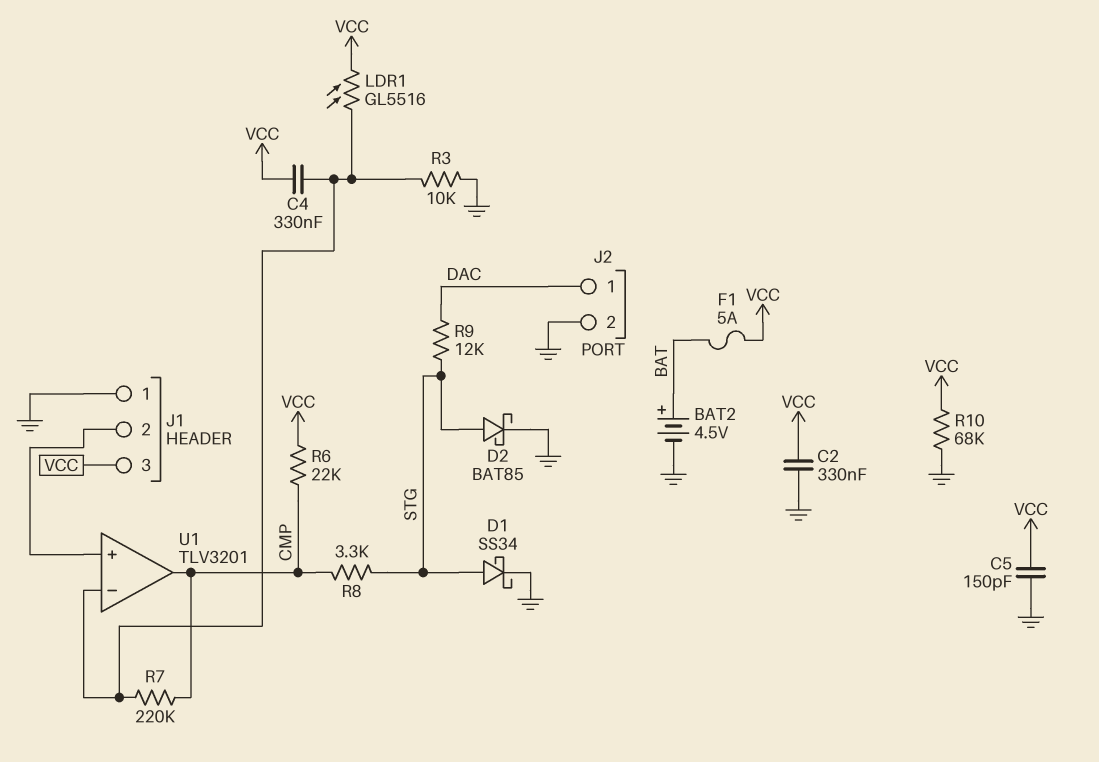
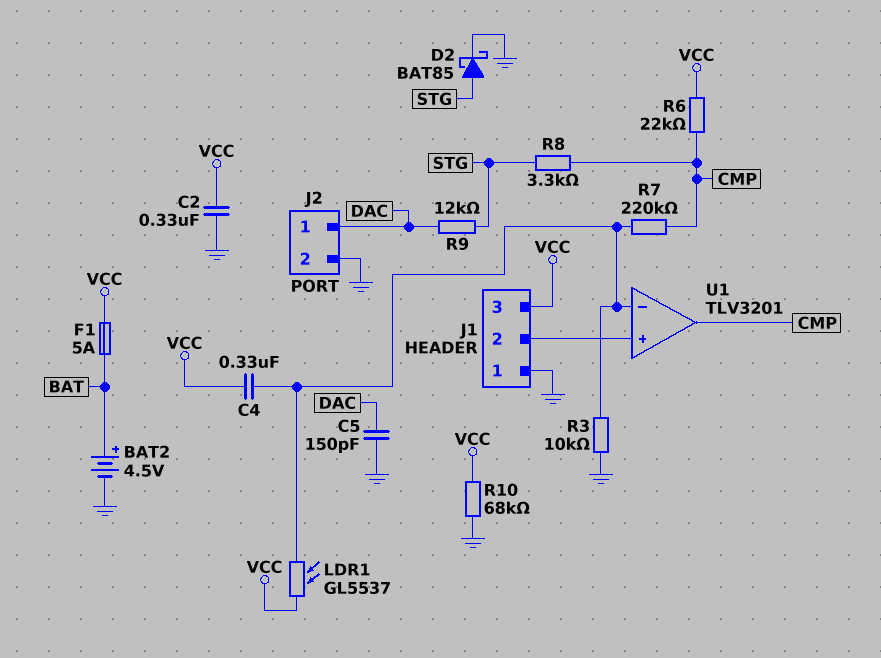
C5: 150pF (GND, VCC) -> 150pF (DAC, GND)
D1: schottky SS34 (A STG, K GND) -> none
LDR1: GL5516 (U1/in-, VCC) -> GL5537 (U1/in-, VCC)

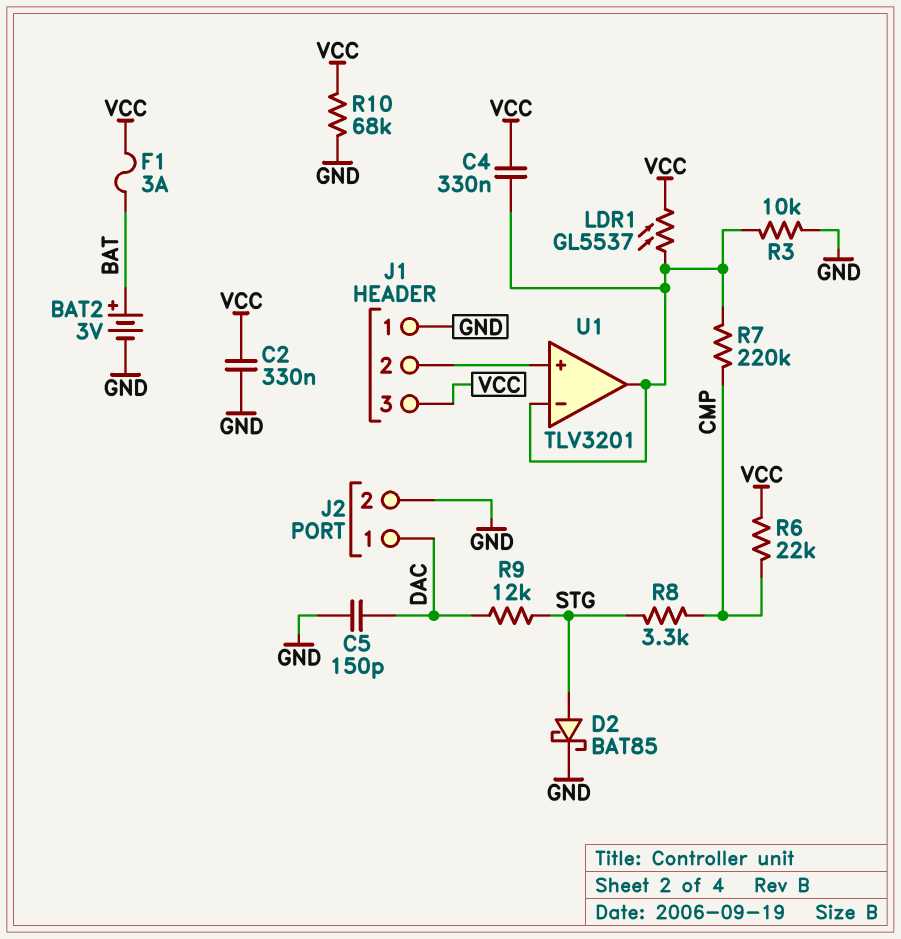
BAT2: 4.5V (plus BAT, minus GND) -> 3V (plus BAT, minus GND)
F1: 5A (BAT, VCC) -> 3A (BAT, VCC)
U1 pin out: CMP -> U1/in-

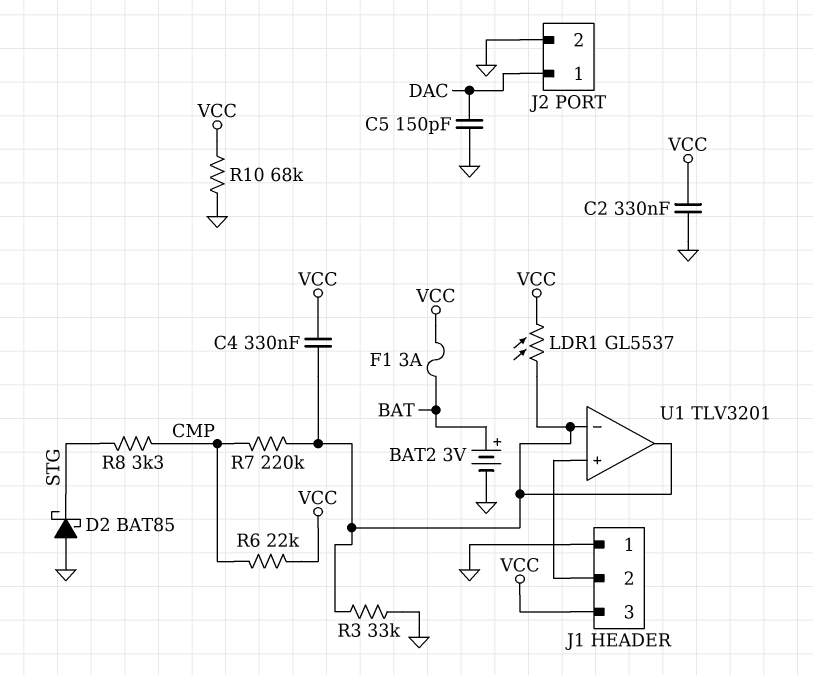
D2: schottky BAT85 (A STG, K GND) -> schottky BAT85 (A GND, K STG)
R3: 10k (GND, U1/in-) -> 33k (GND, U1/in-)
R9: 12k (DAC, STG) -> none

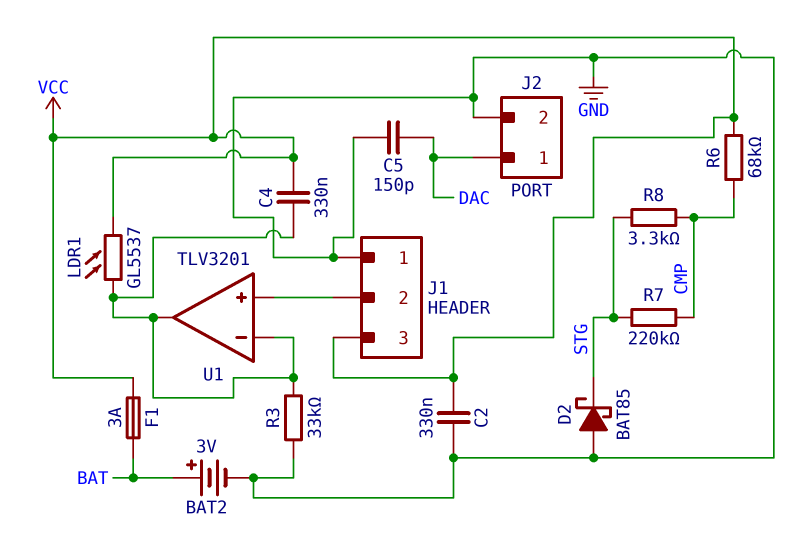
R6: 22k (CMP, VCC) -> 68k (CMP, VCC)
R7: 220k (CMP, U1/in-) -> 220k (CMP, STG)
R10: 68k (GND, VCC) -> none

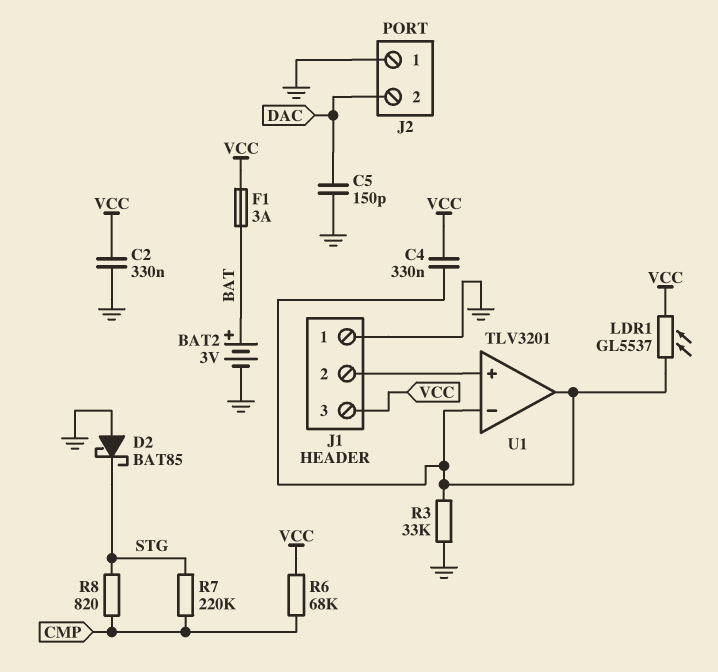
J2 pin 1: DAC -> GND
J2 pin 2: GND -> DAC
R8: 3.3k (CMP, STG) -> 820 (CMP, STG)

